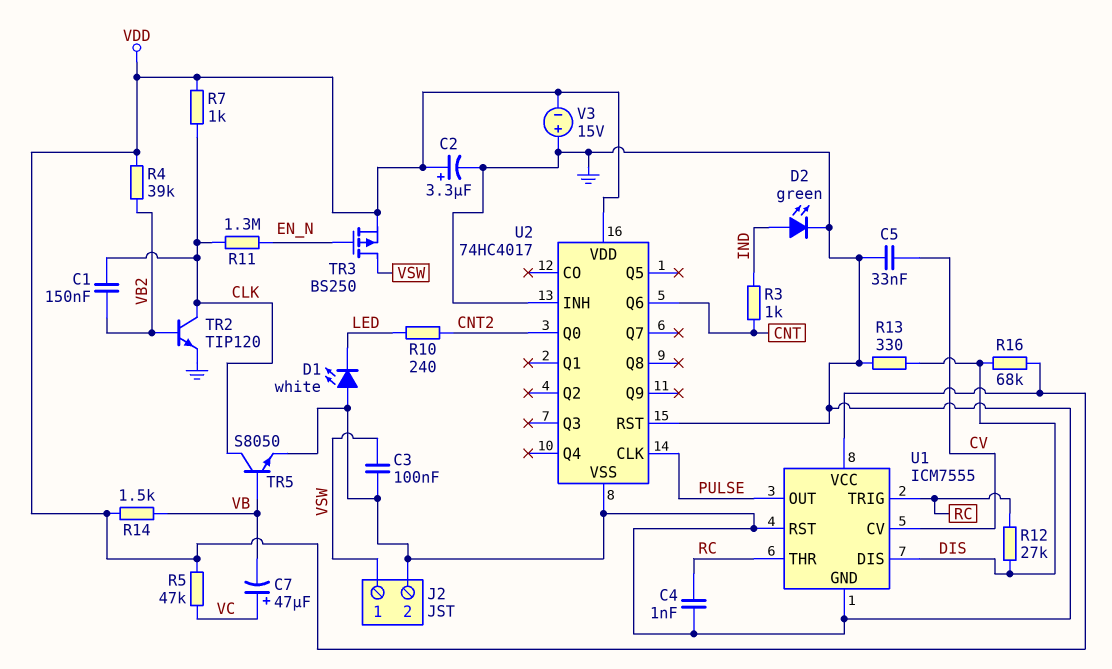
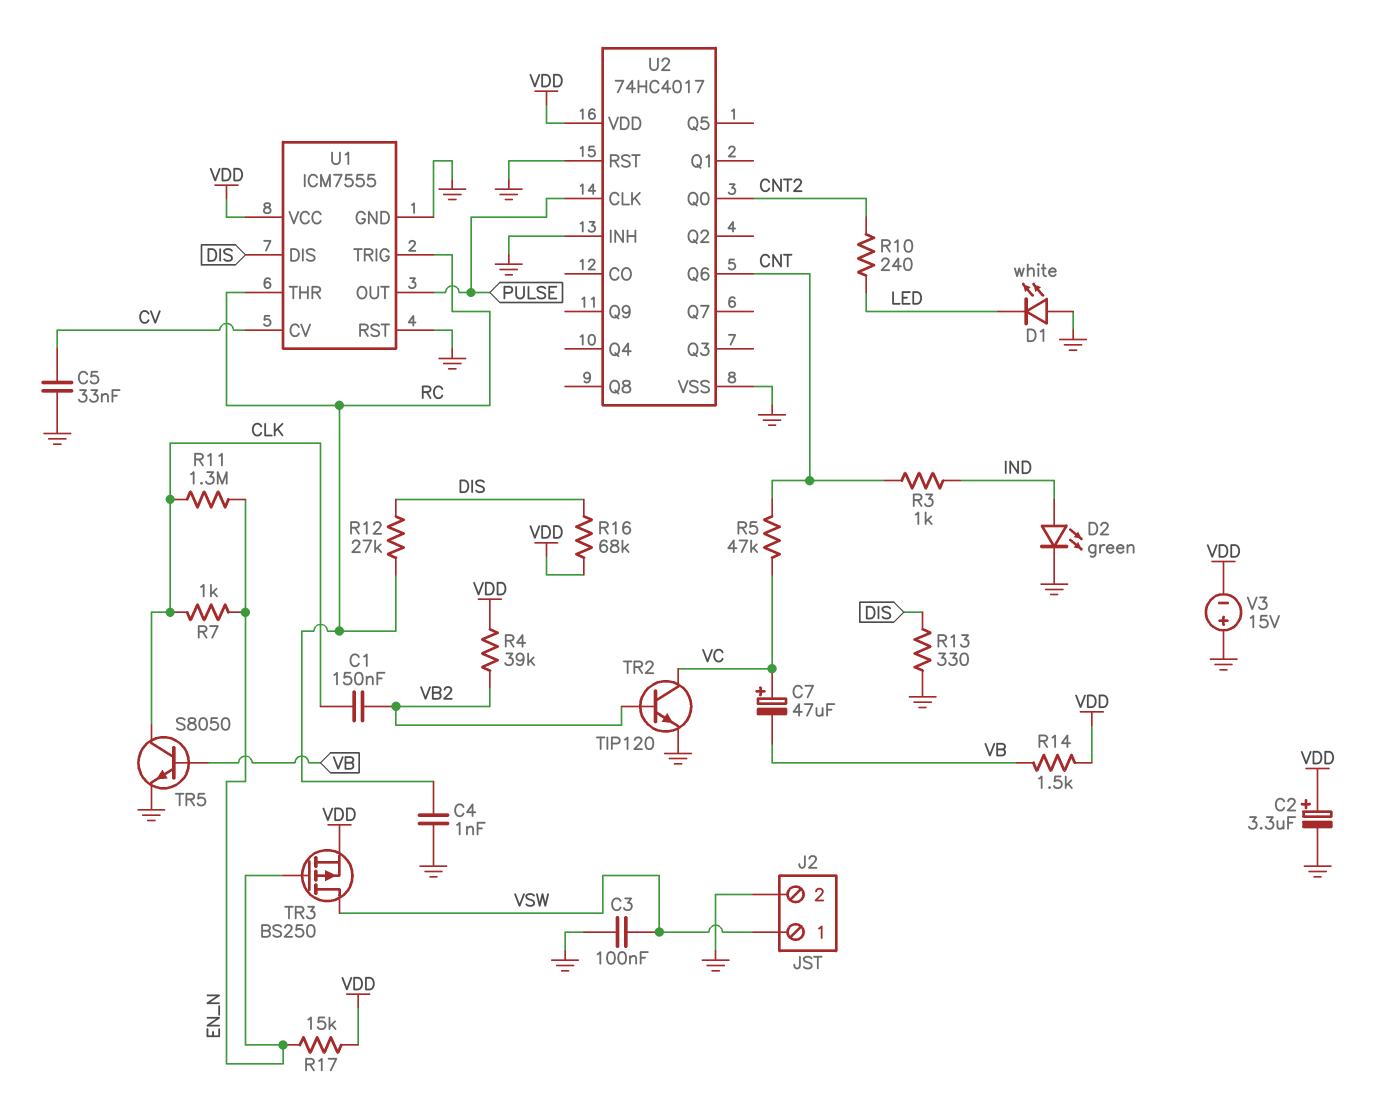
R5: 47k (VC, VDD) -> 47k (CNT, VC)
R7: 1k (CLK, VDD) -> 1k (CLK, EN_N)
R17: none -> 15k (EN_N, VDD)
TR2: NPN TIP120 (B VB2, C CLK, E GND) -> NPN TIP120 (B VB2, C VC, E GND)

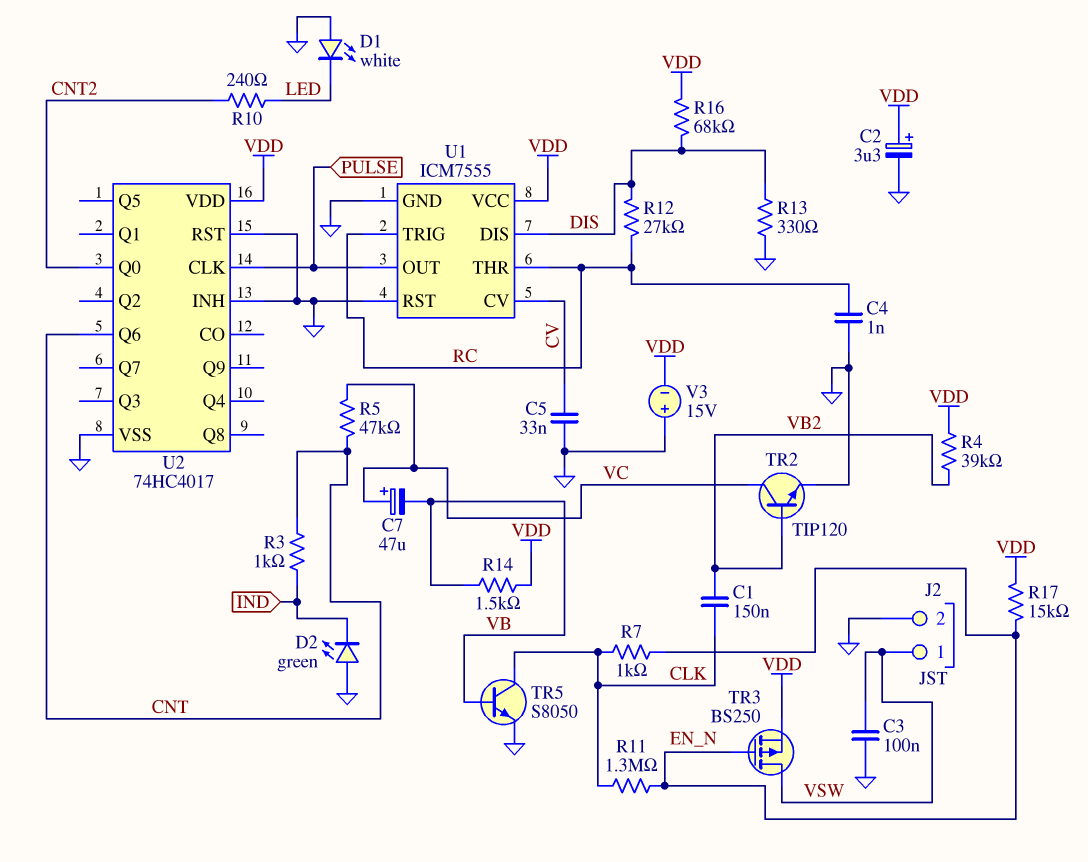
D2: LED green (A IND, K GND) -> LED green (A GND, K IND)

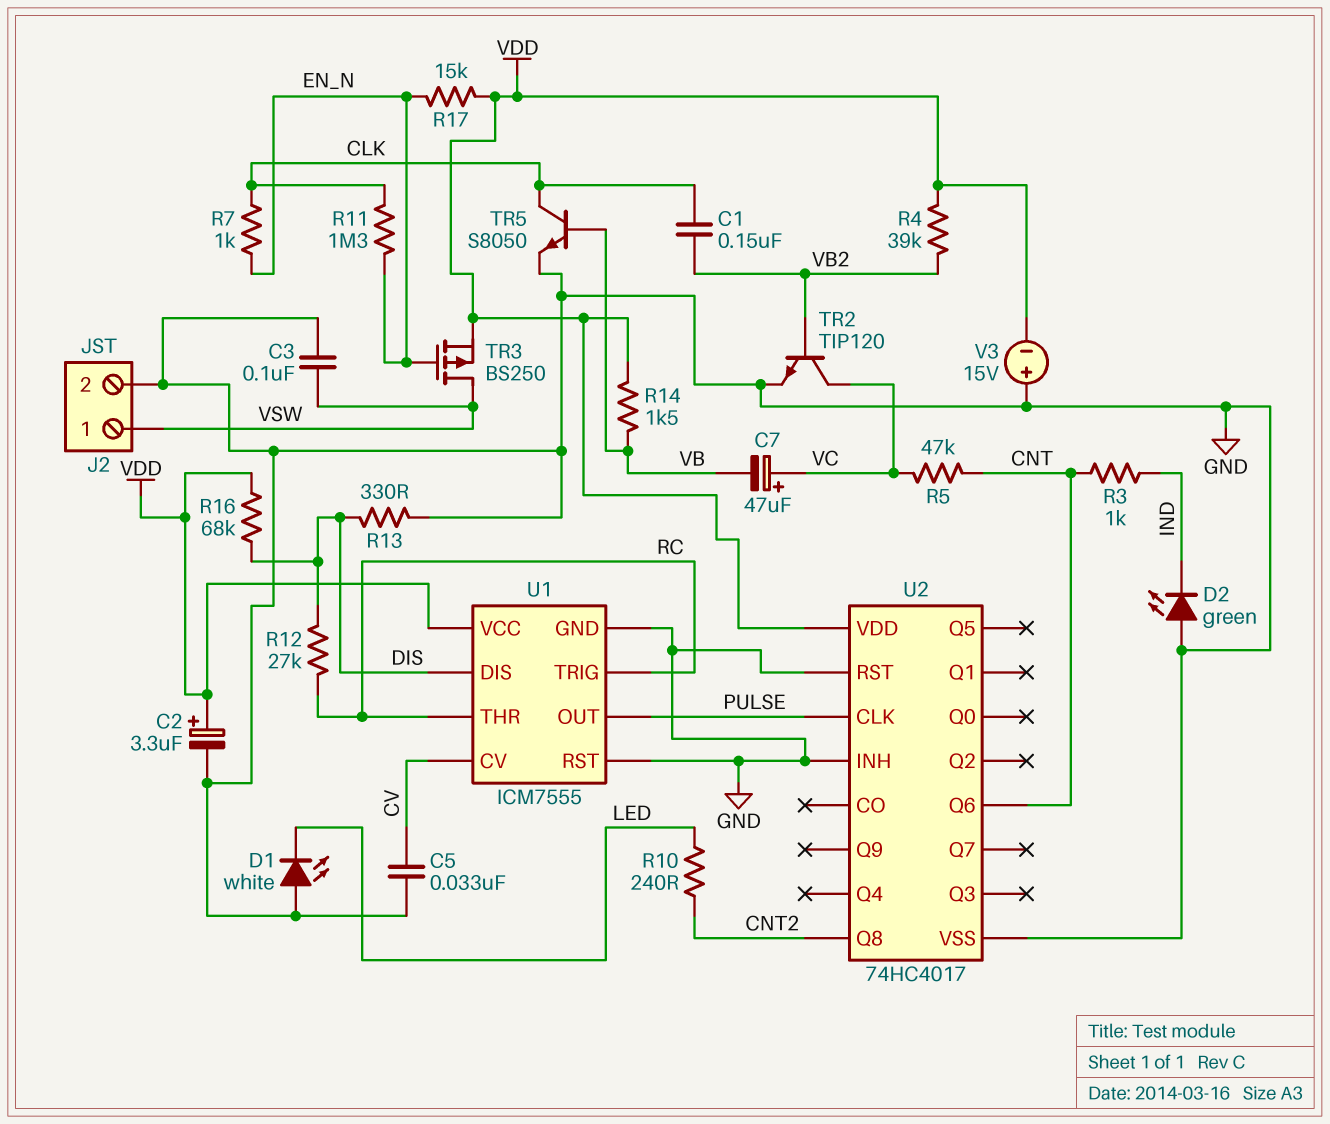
C4: 1nF (GND, RC) -> none
U2 pin Q0: CNT2 -> none
U2 pin Q8: none -> CNT2

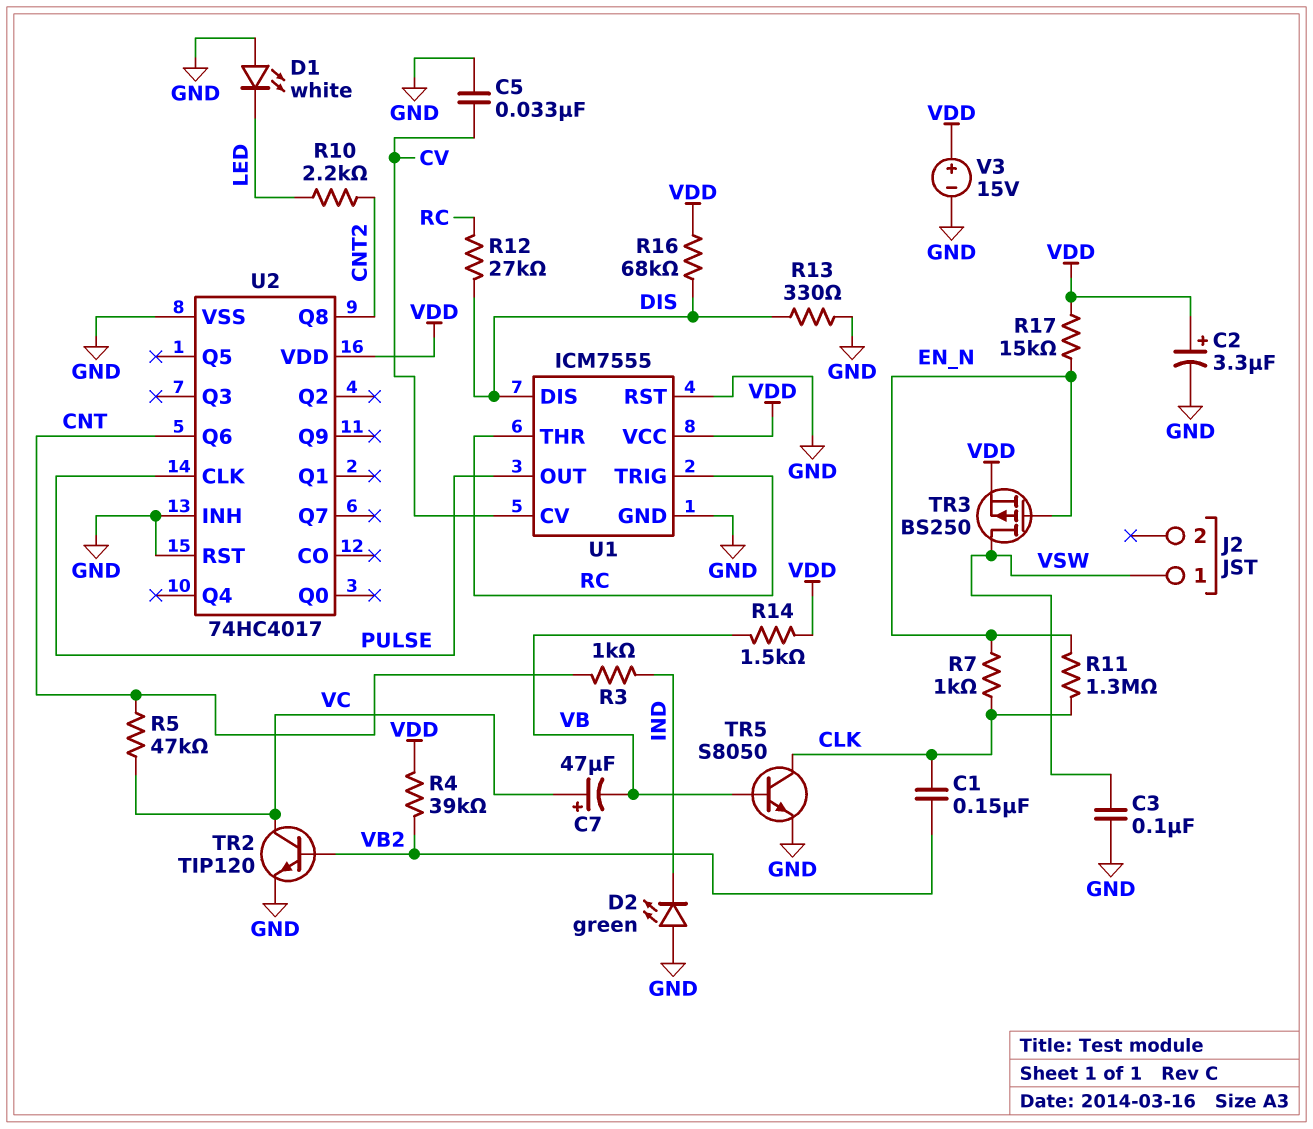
J2 pin 2: GND -> none
R10: 240 (CNT2, LED) -> 2.2k (CNT2, LED)
V3: 15V (plus GND, minus VDD) -> 15V (plus VDD, minus GND)

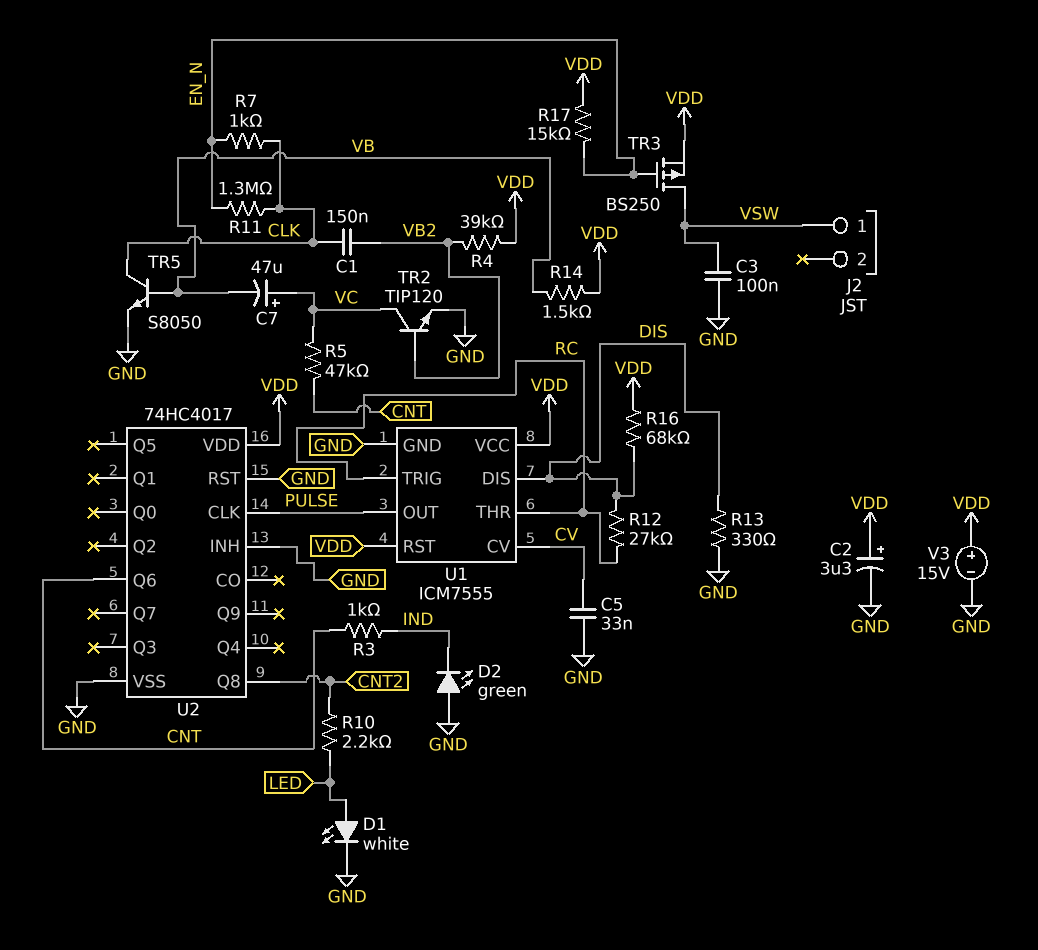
D1: LED white (A GND, K LED) -> LED white (A LED, K GND)
U1 pin RST: GND -> VDD

